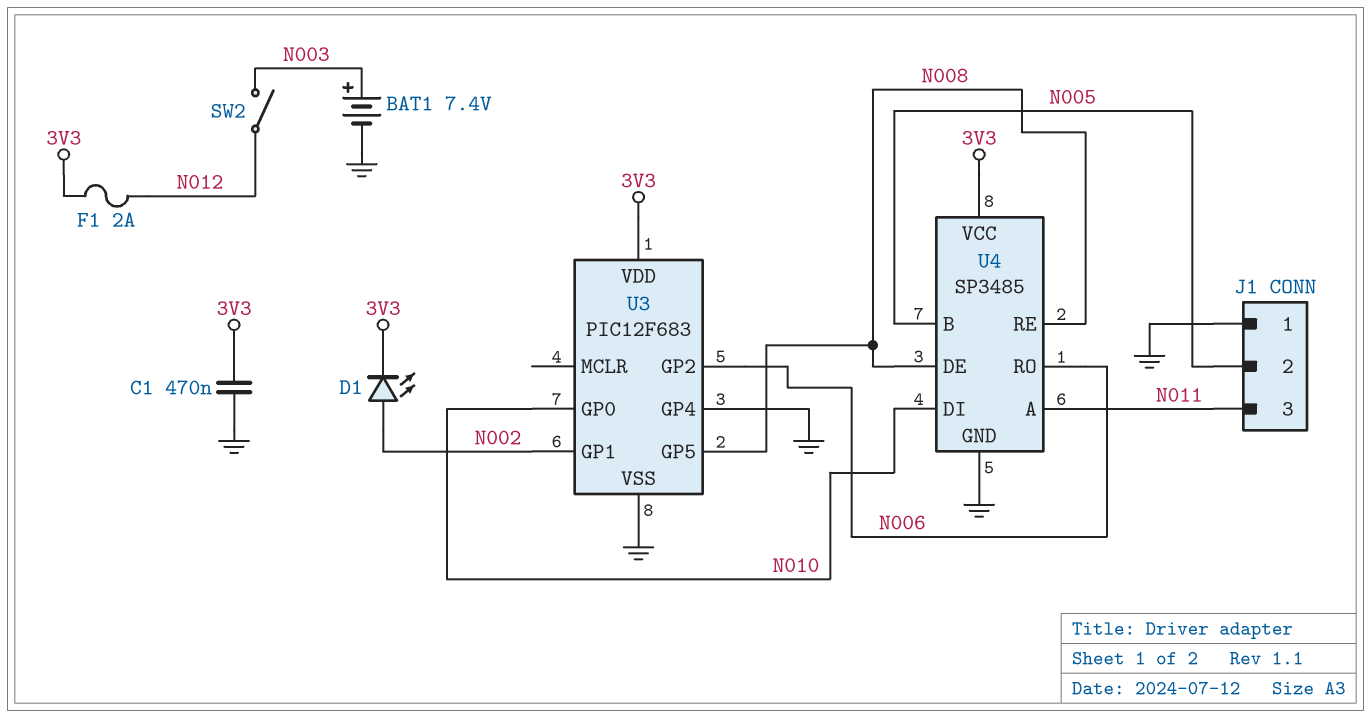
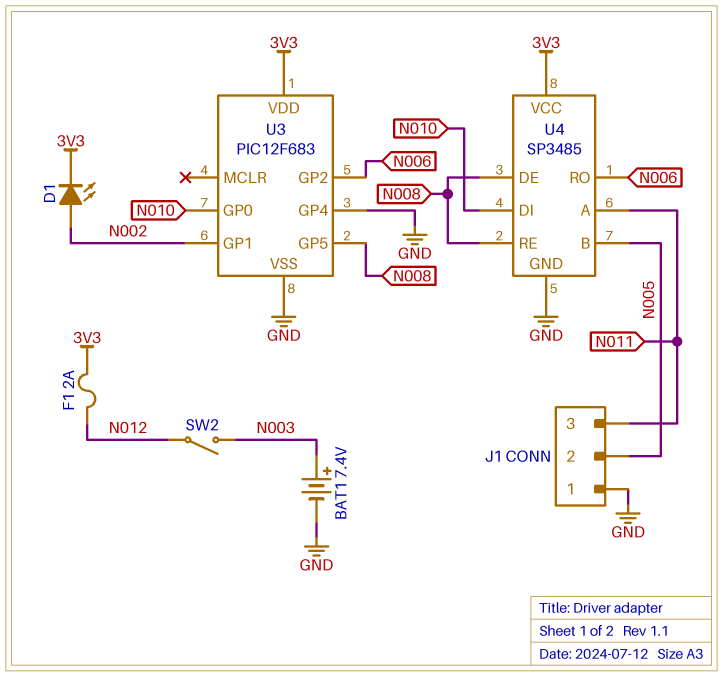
C1: 470nF (3V3, GND) -> none

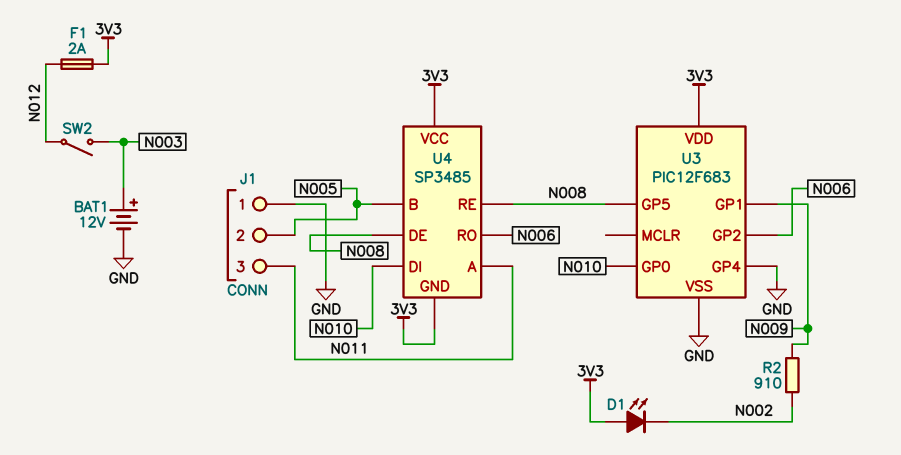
BAT1: 7.4V (plus N003, minus GND) -> 12V (plus N003, minus GND)
D1: LED (A N002, K 3V3) -> LED (A 3V3, K N002)
R2: none -> 910 (N002, N009)
U3 pin GP1: N002 -> N009
U4 pin GND: GND -> 3V3

